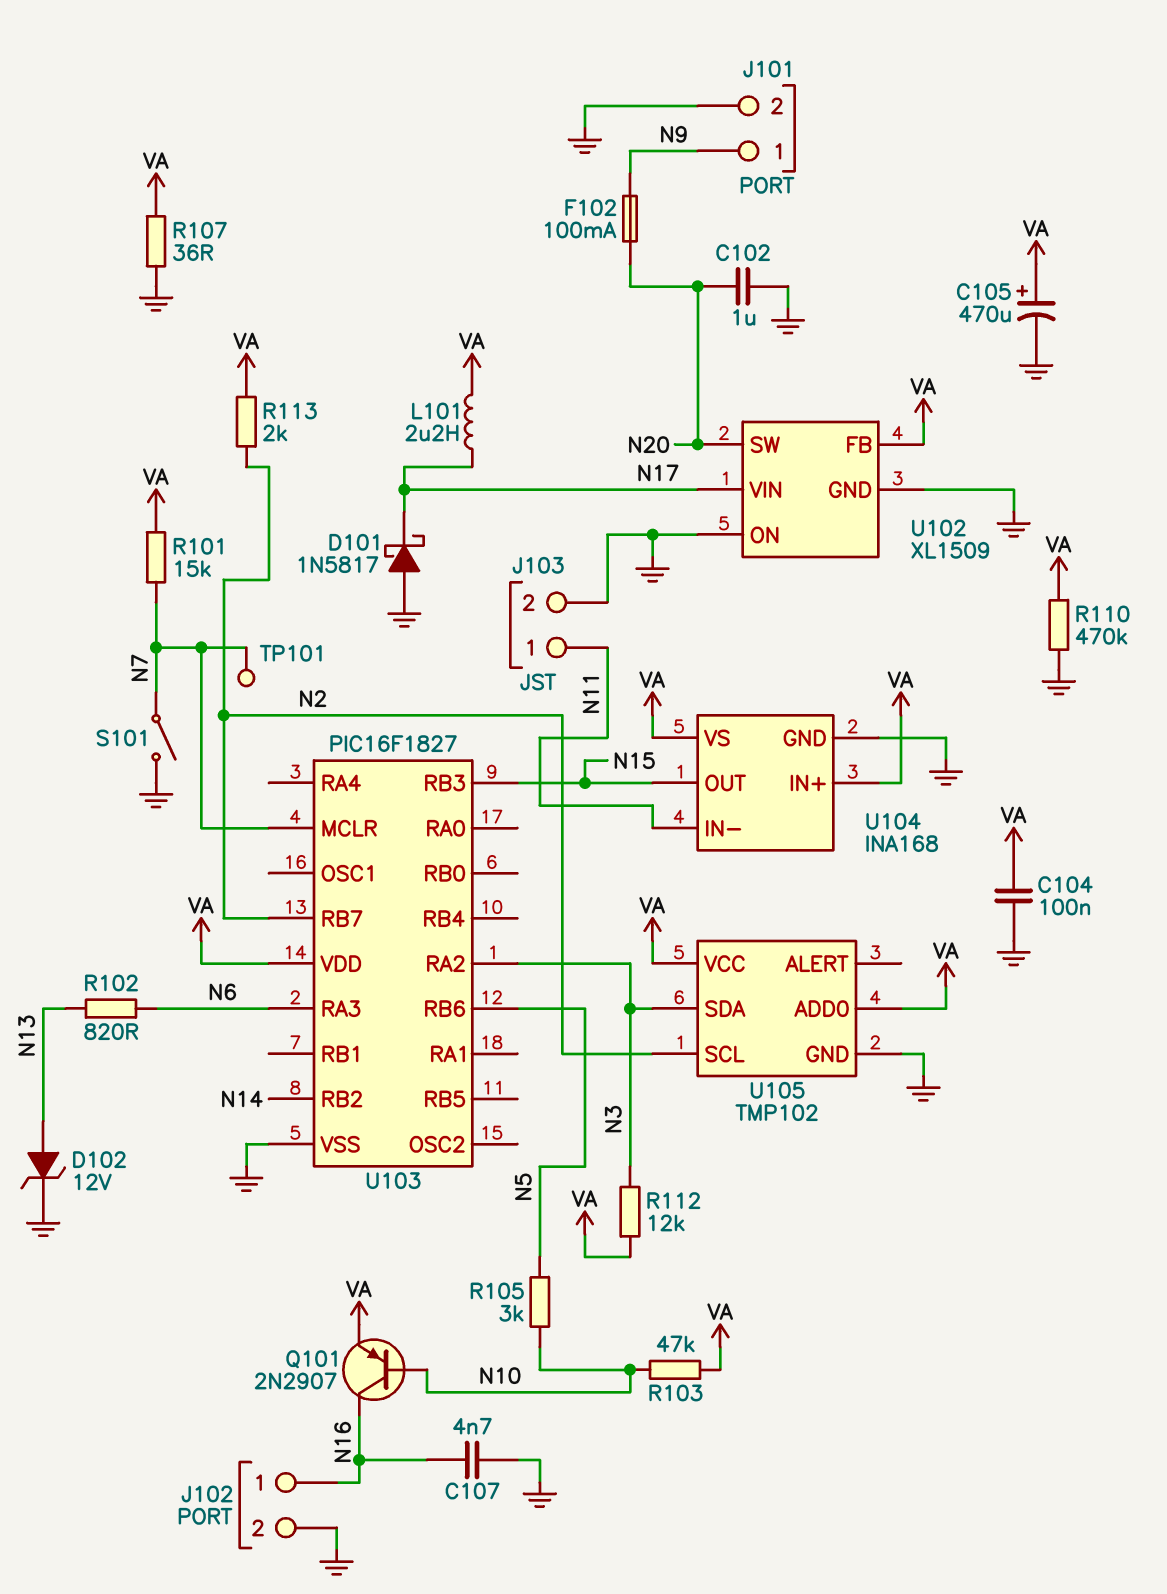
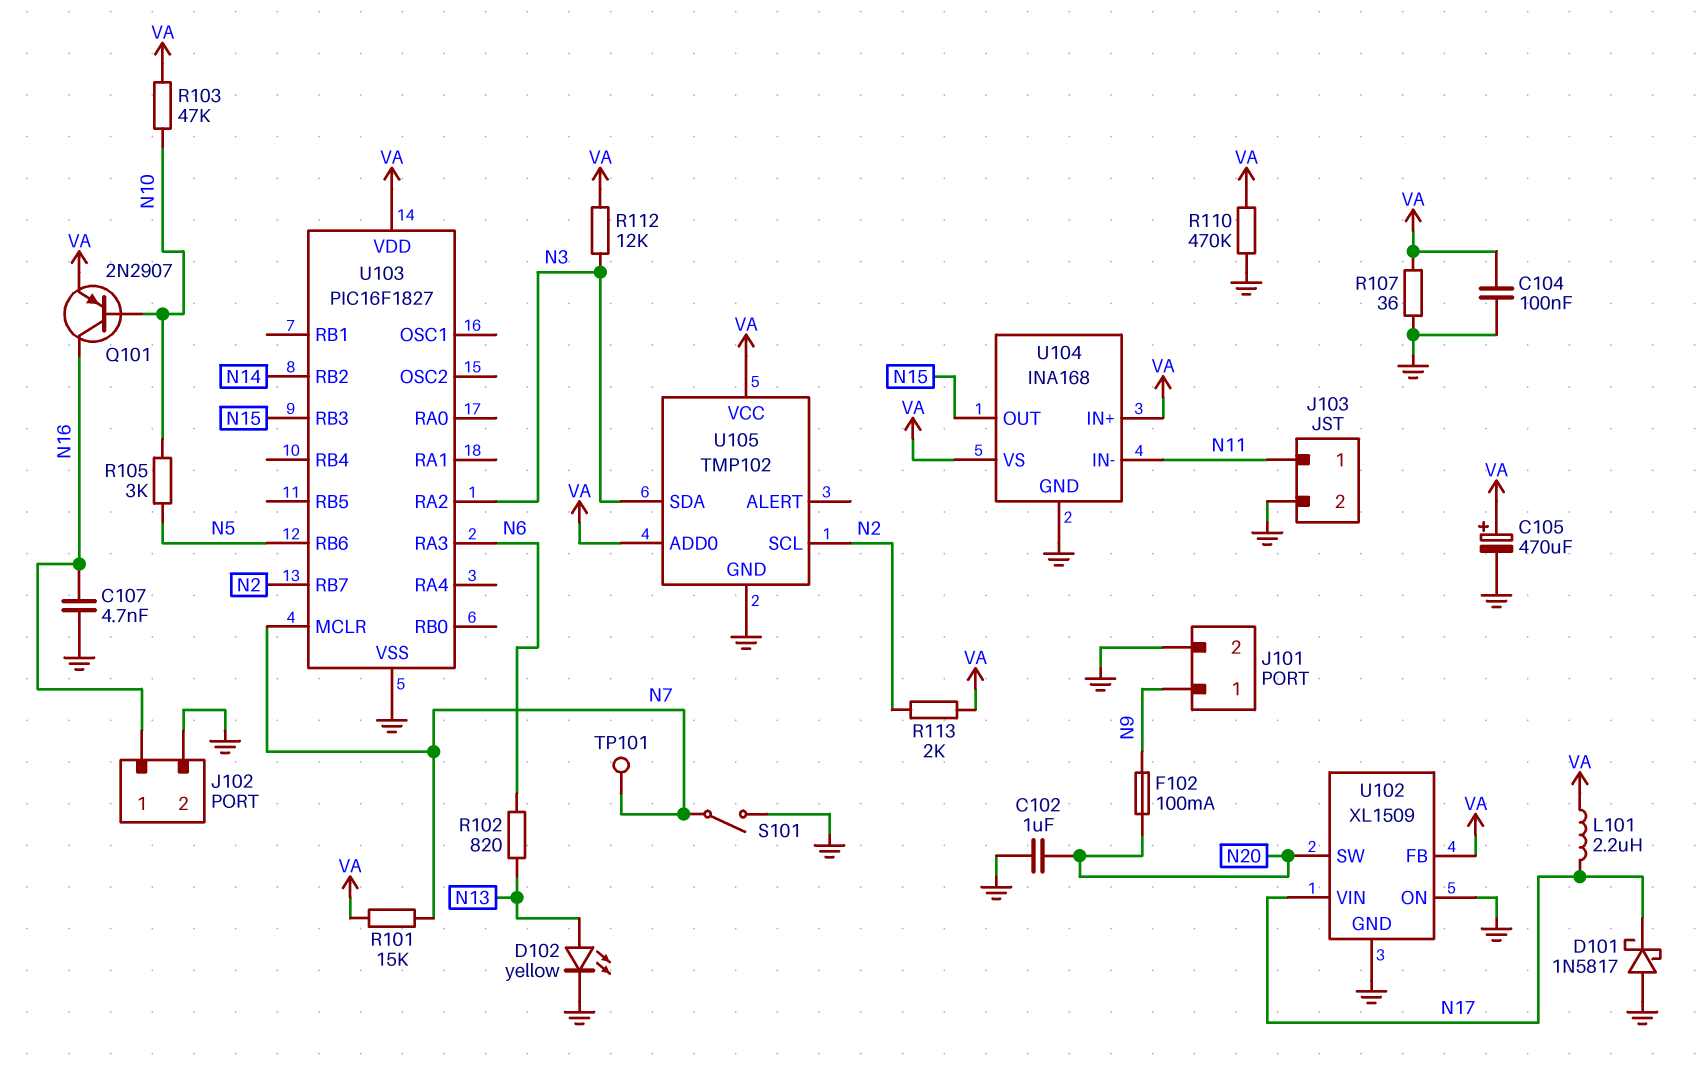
D102: zener 12V (A N13, K GND) -> LED yellow (A N13, K GND)

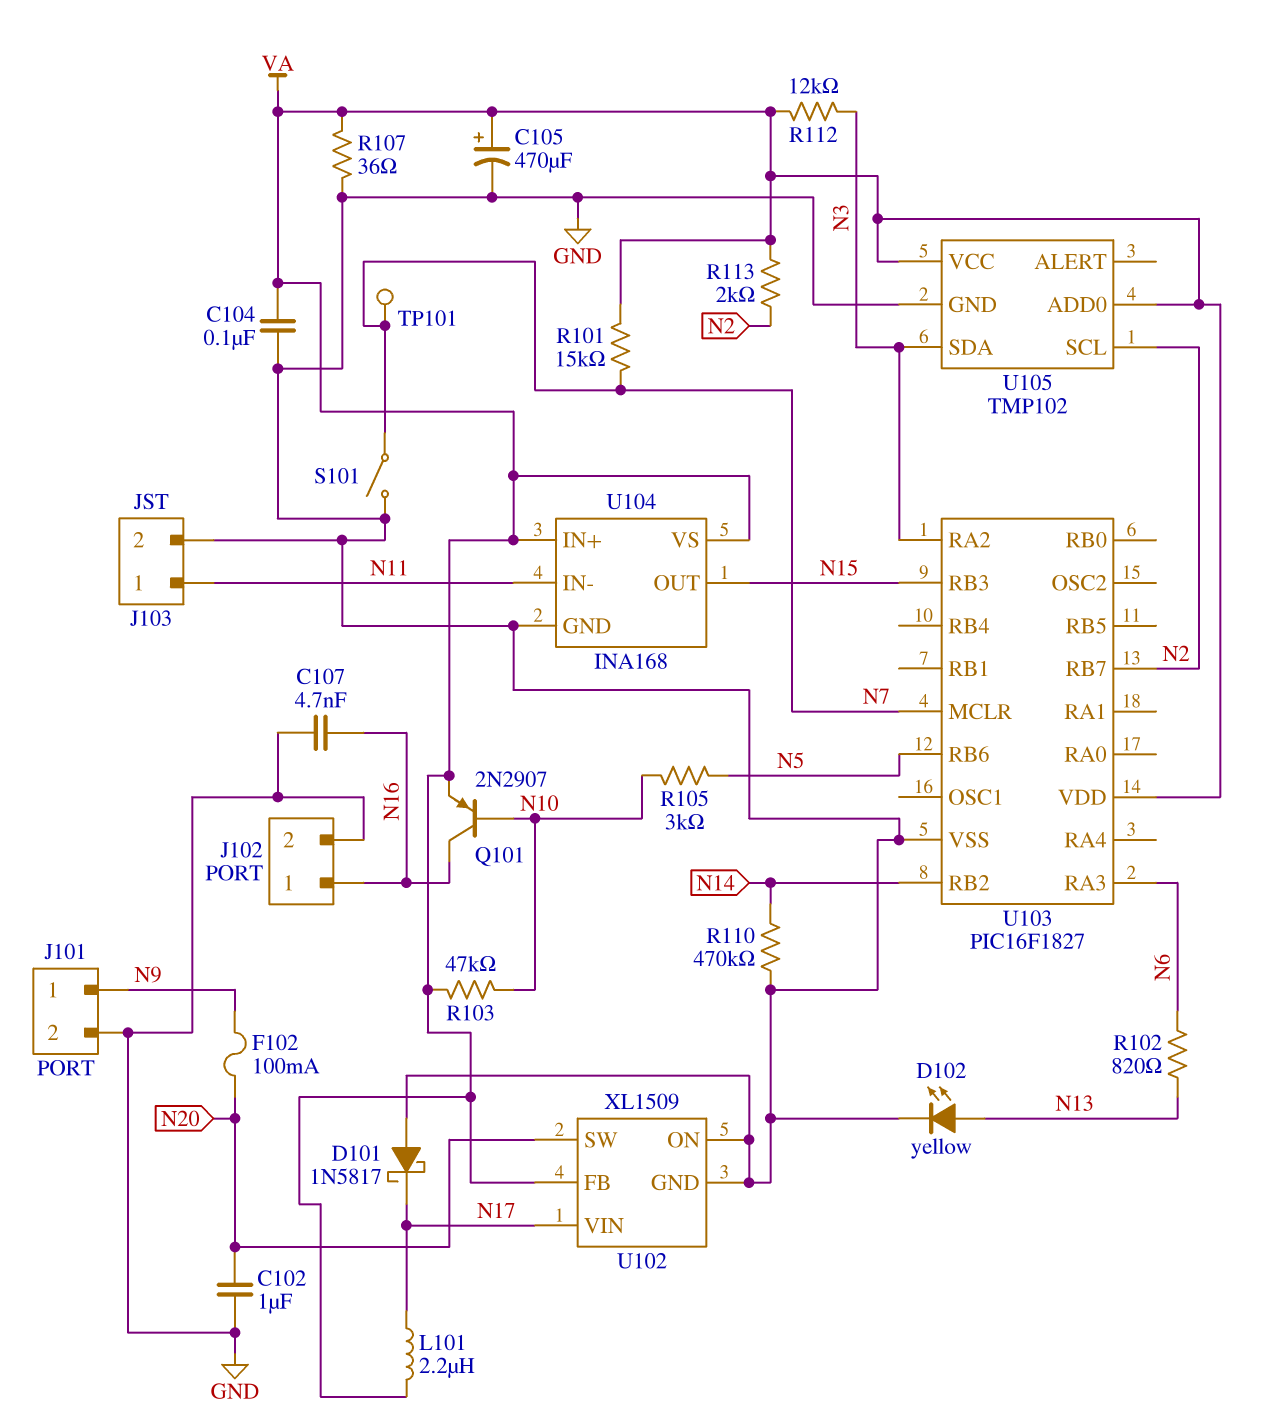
R110: 470k (GND, VA) -> 470k (GND, N14)

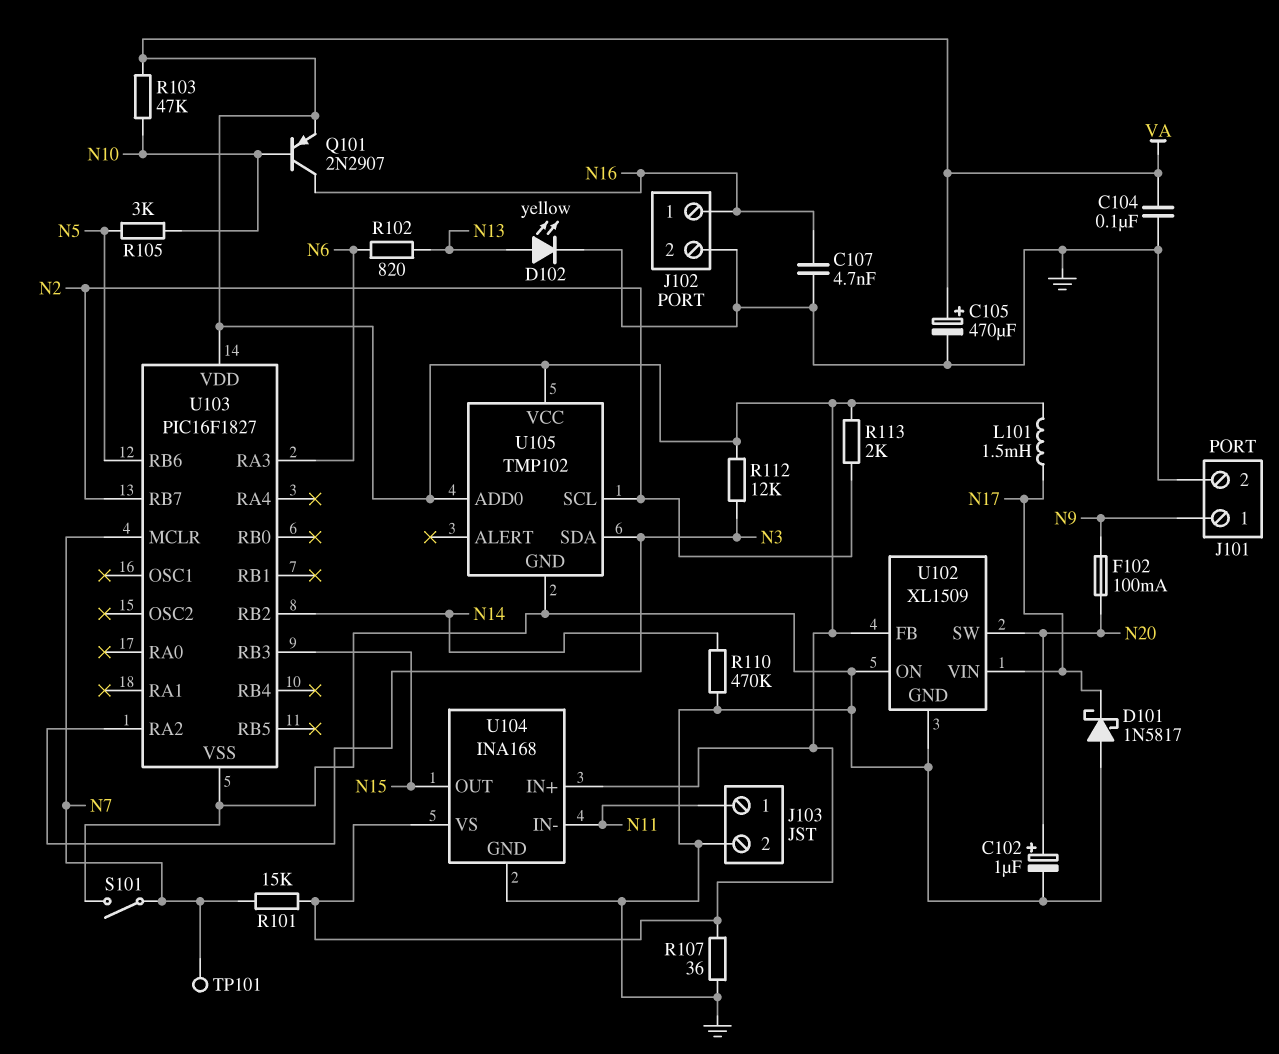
C102: 1uF (GND, N20) -> 1uF (plus N20, minus GND)
L101: 2.2uH (N17, VA) -> 1.5mH (N17, VA)

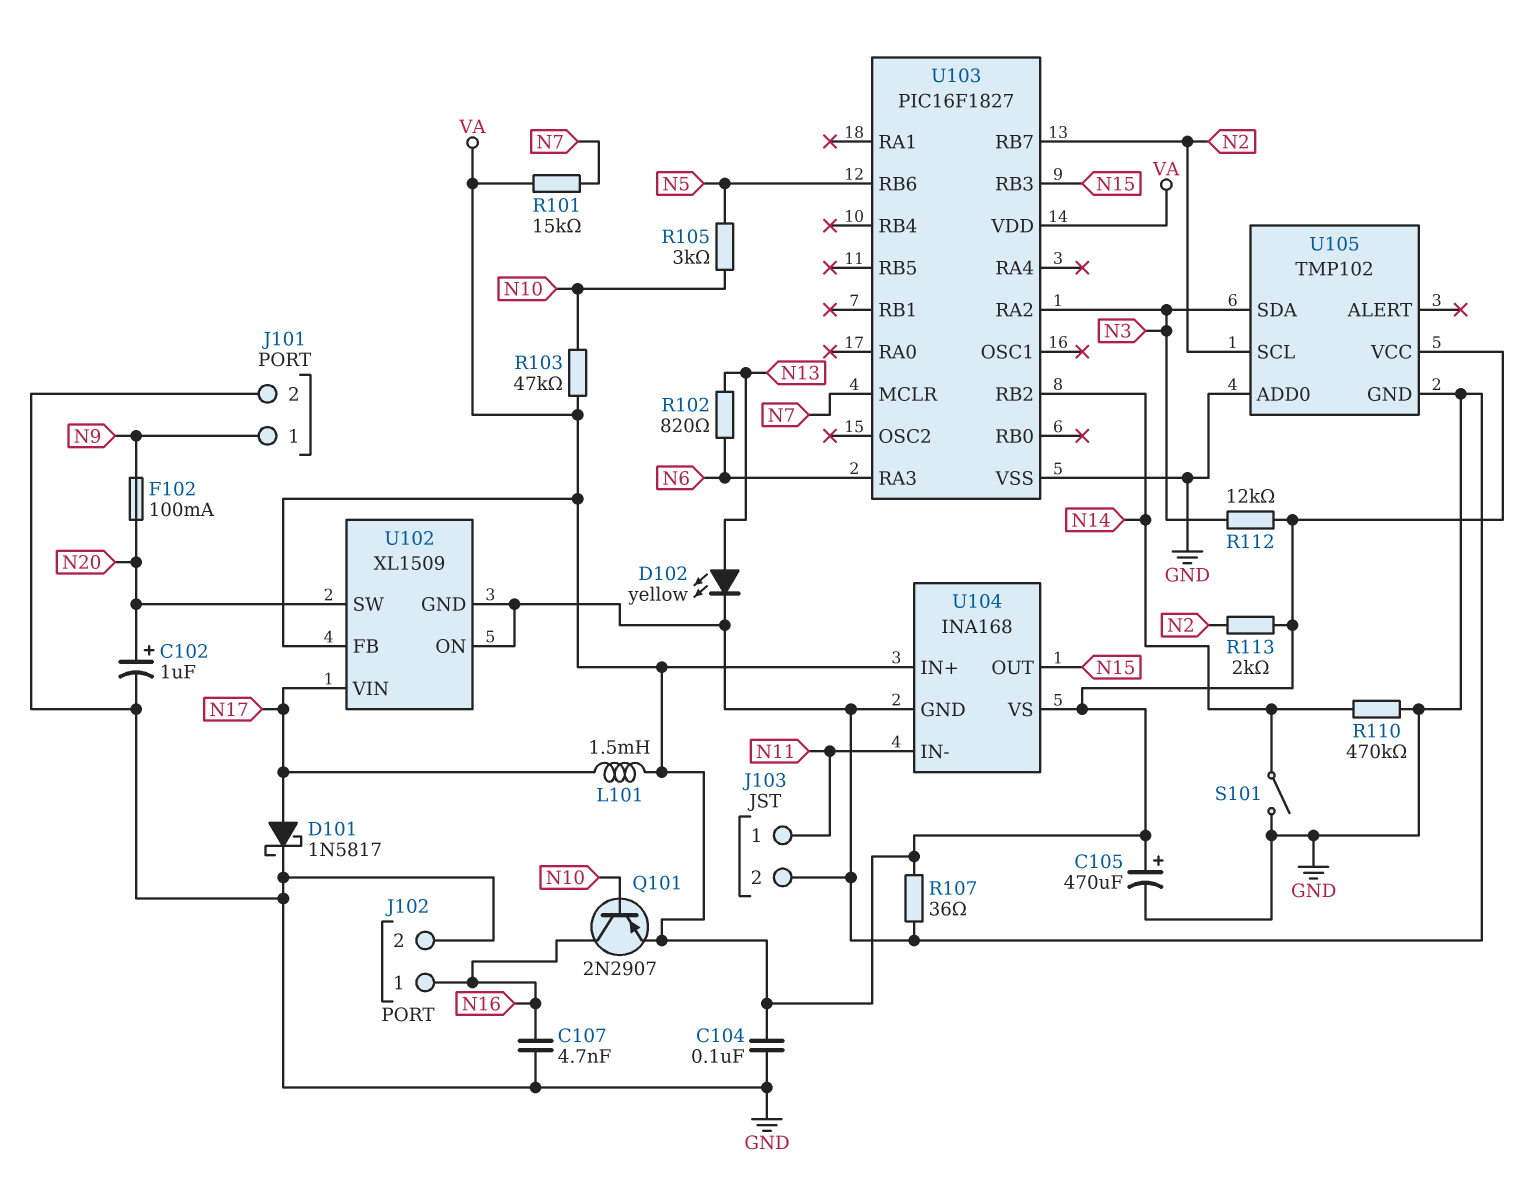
D101: schottky 1N5817 (A GND, K N17) -> schottky 1N5817 (A N17, K GND)
S101: switch (GND, N7) -> switch (GND, N14)
TP101: test point (N7) -> none
U105 pin ADD0: VA -> GND

